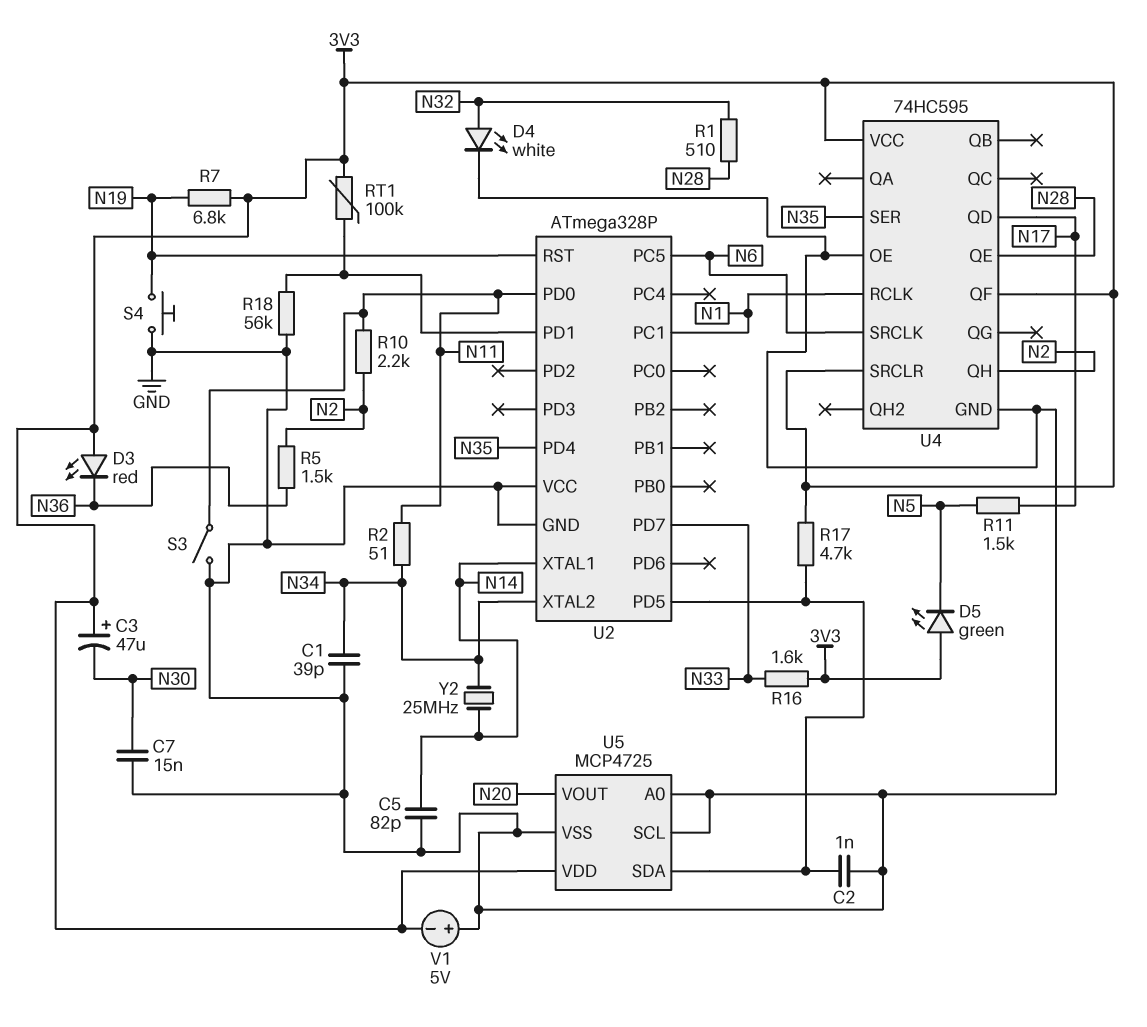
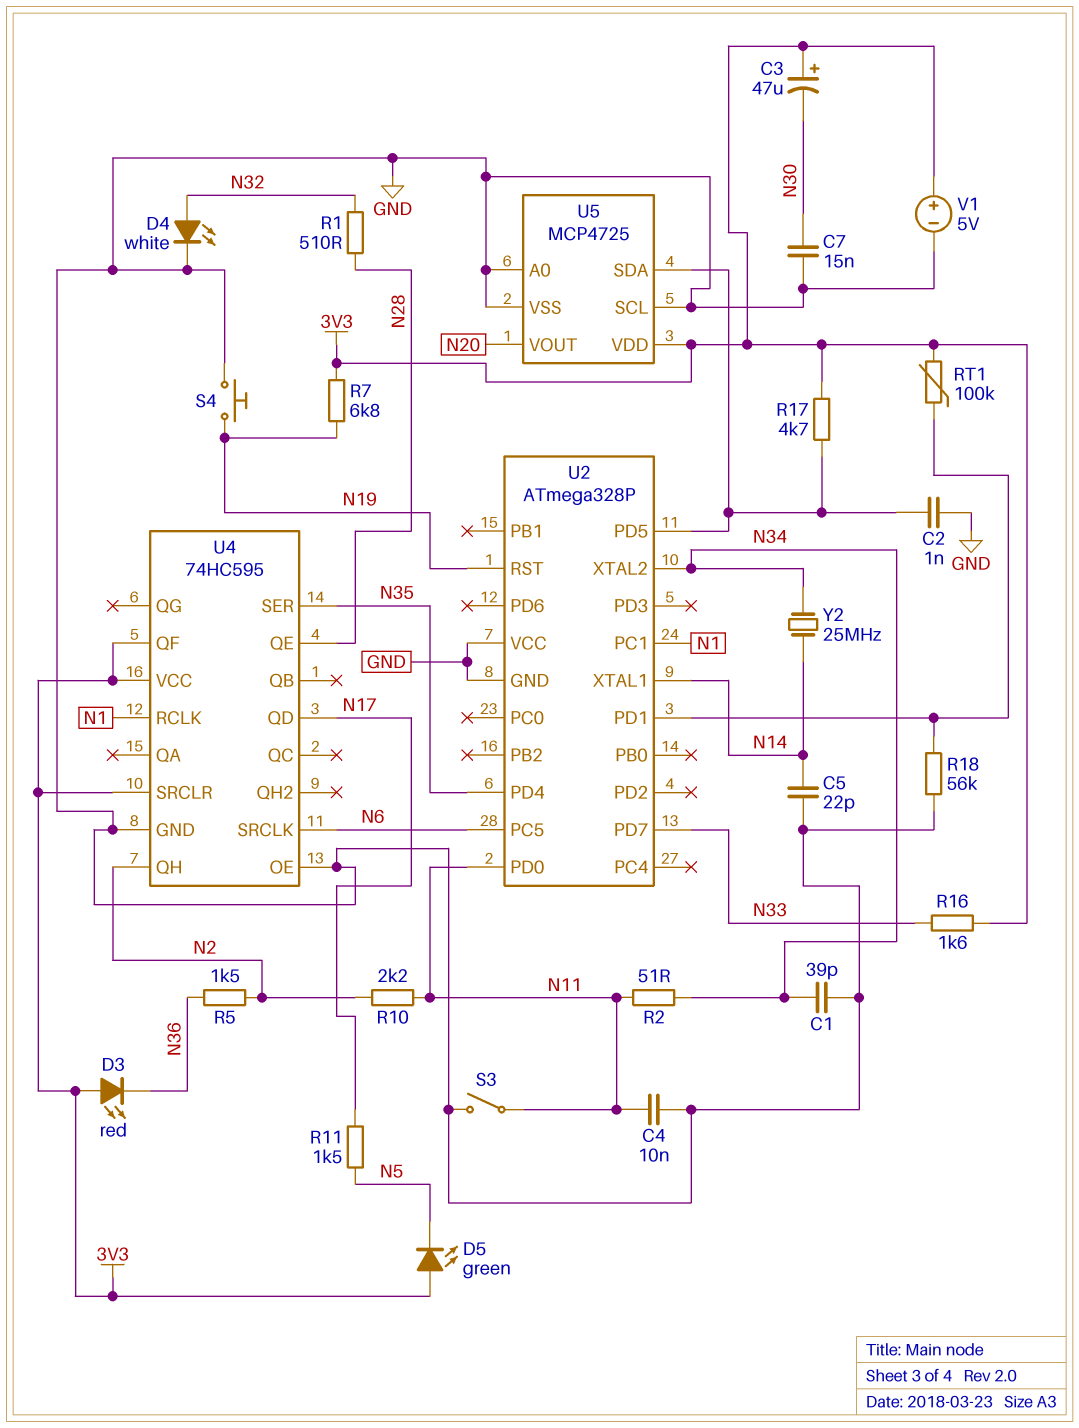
C4: none -> 10nF (GND, N11)
C5: 82pF (GND, N14) -> 22pF (GND, N14)
V1: 5V (plus GND, minus 3V3) -> 5V (plus 3V3, minus GND)

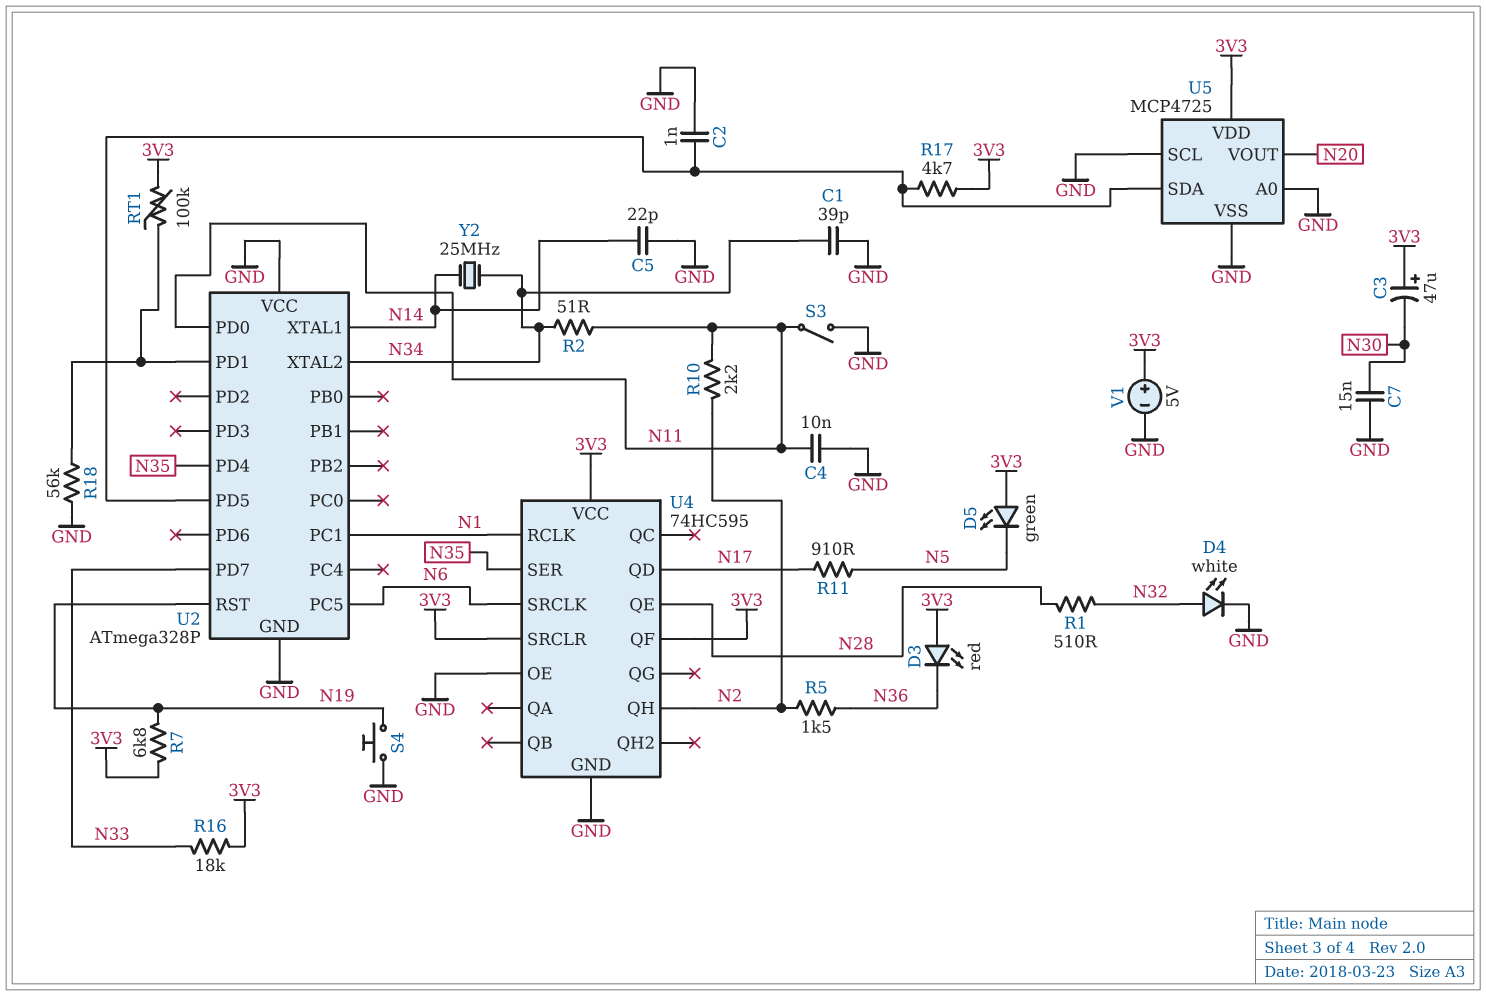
R11: 1.5k (N5, N17) -> 910 (N5, N17)
R16: 1.6k (3V3, N33) -> 18k (3V3, N33)

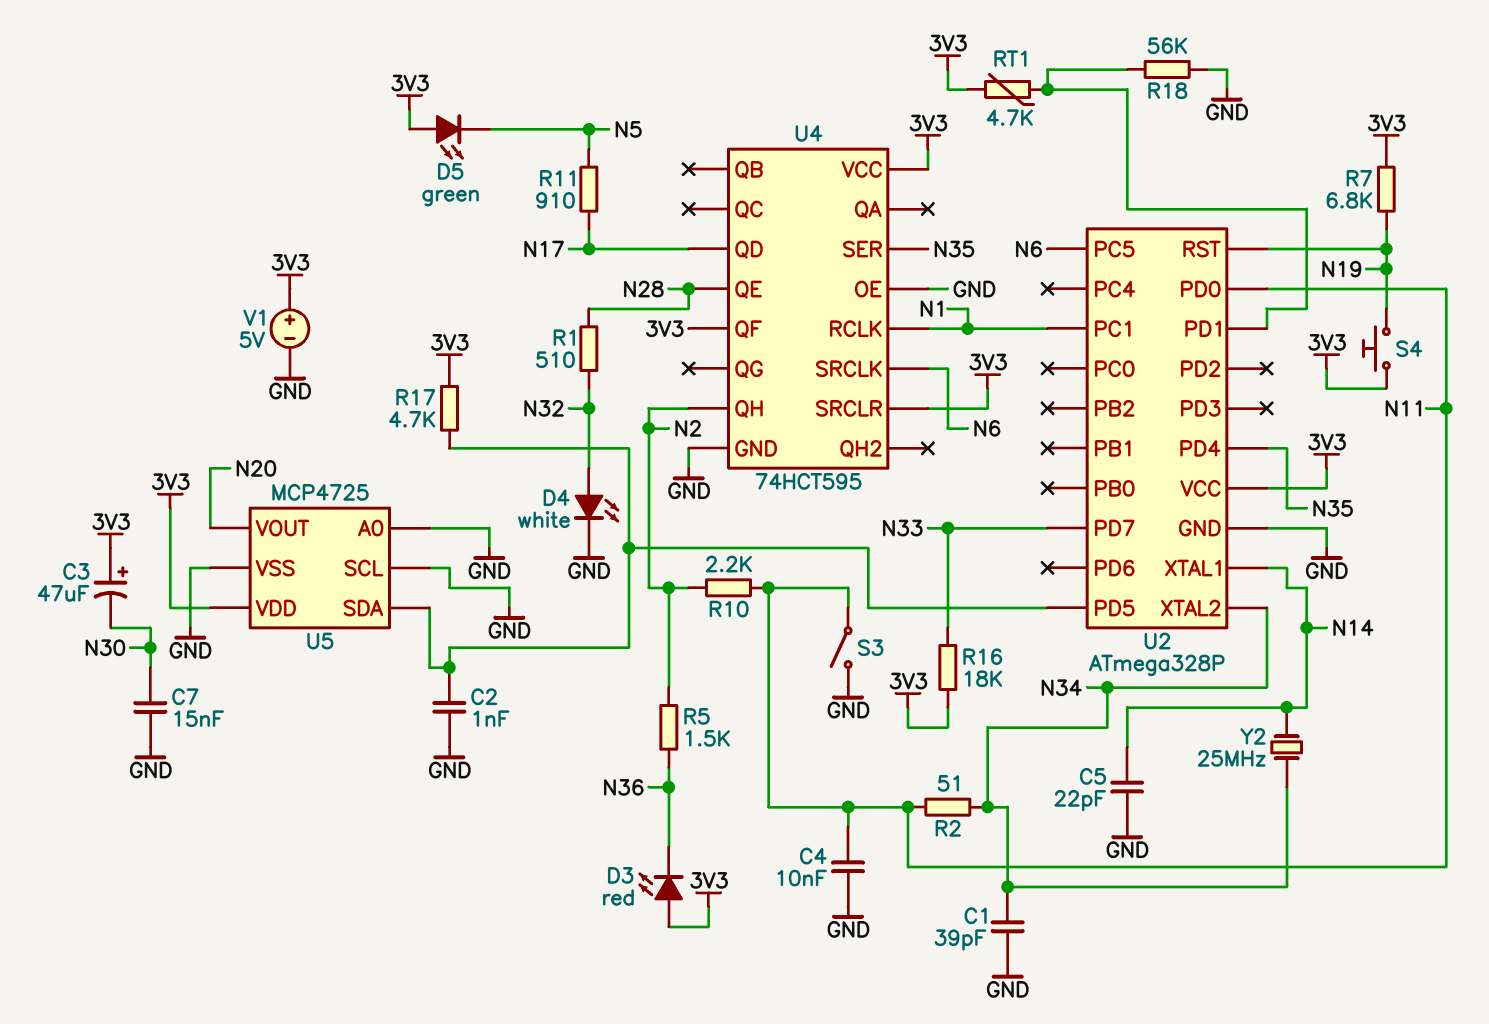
RT1: 100k (3V3, U2/PD1) -> 4.7k (3V3, U2/PD1)
S4: button (GND, N19) -> button (3V3, N19)
U2 pin VCC: GND -> 3V3
U4: 74HC595 -> 74HCT595

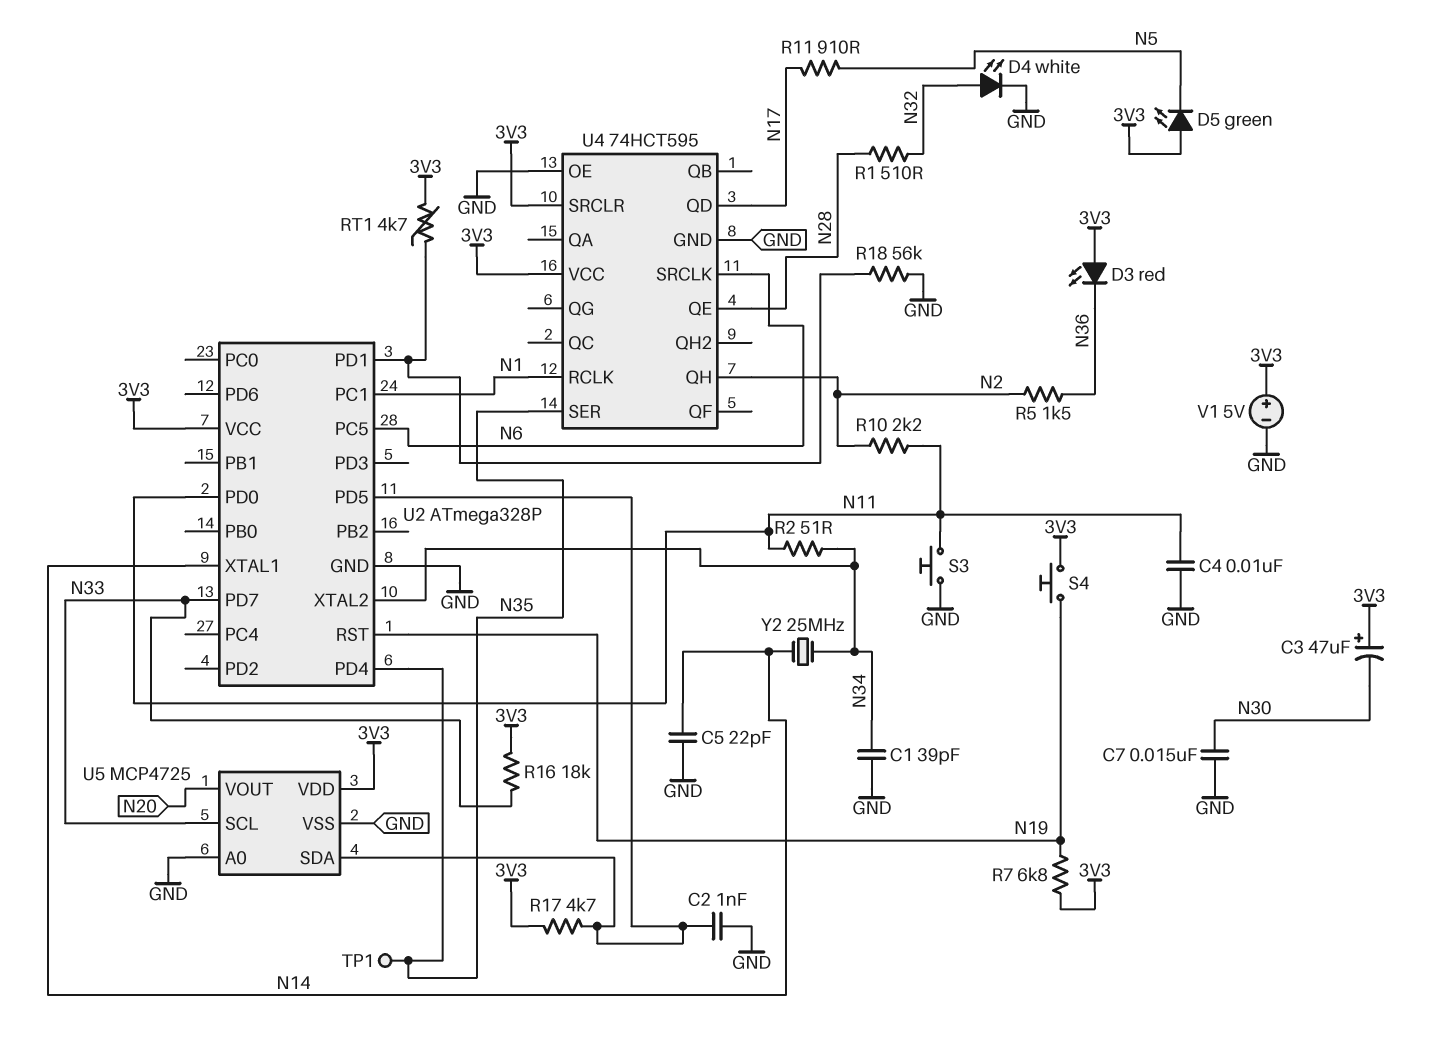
S3: switch (GND, N11) -> button (GND, N11)
TP1: none -> test point (N35)
U4 pin QF: 3V3 -> none
U5 pin SCL: GND -> N33

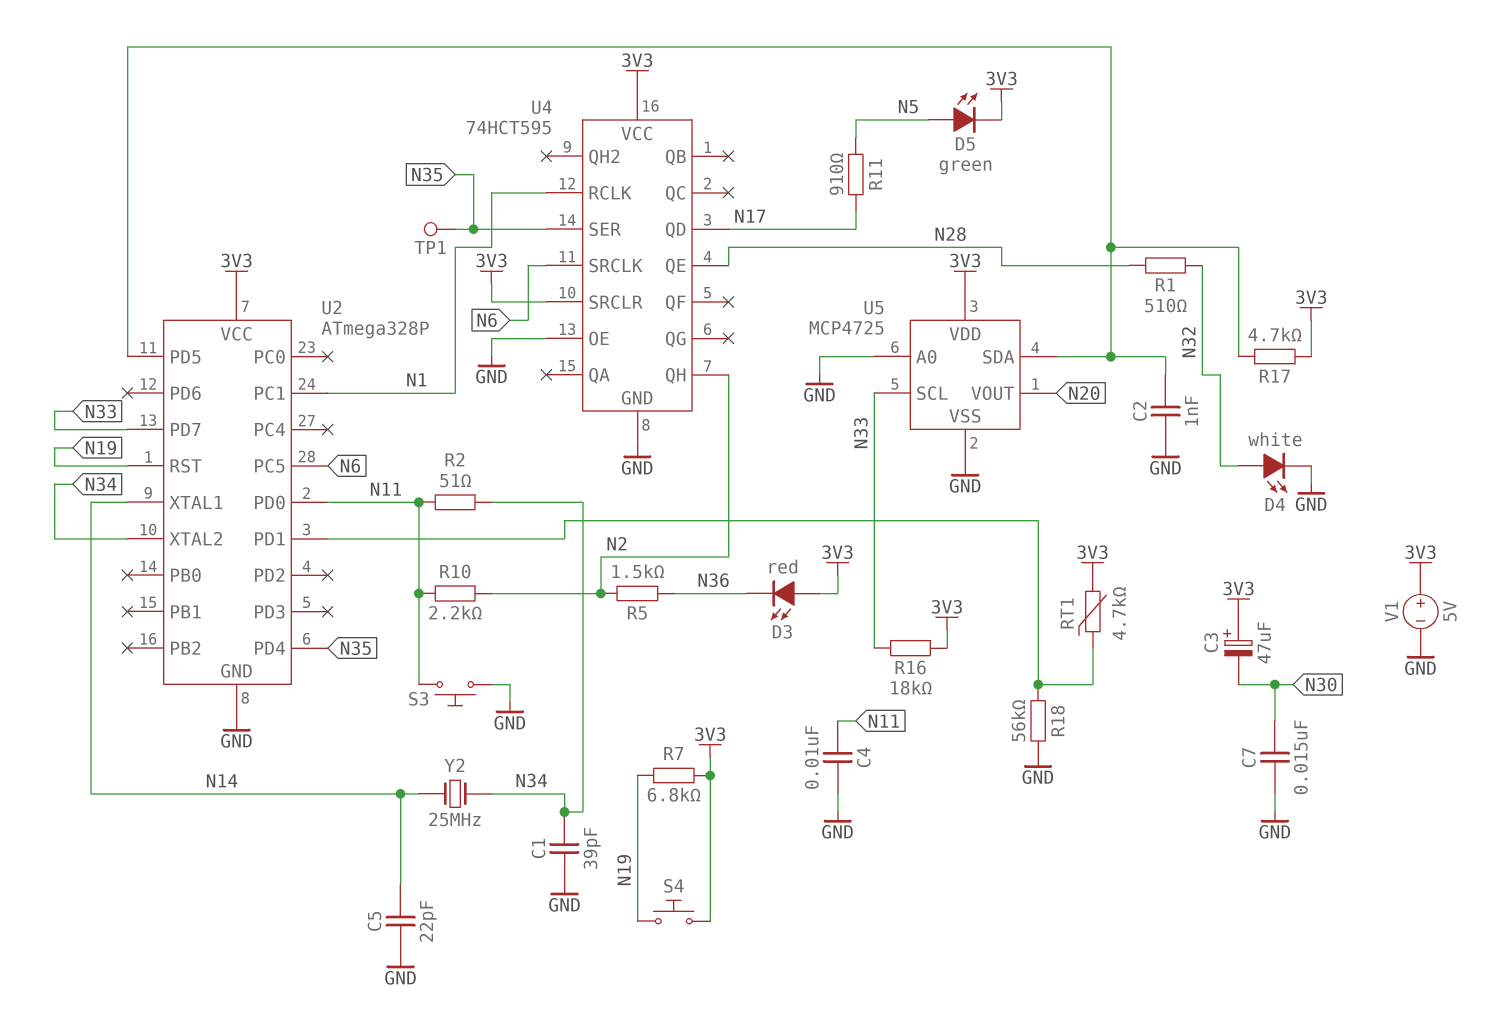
D5: LED green (A 3V3, K N5) -> LED green (A N5, K 3V3)

